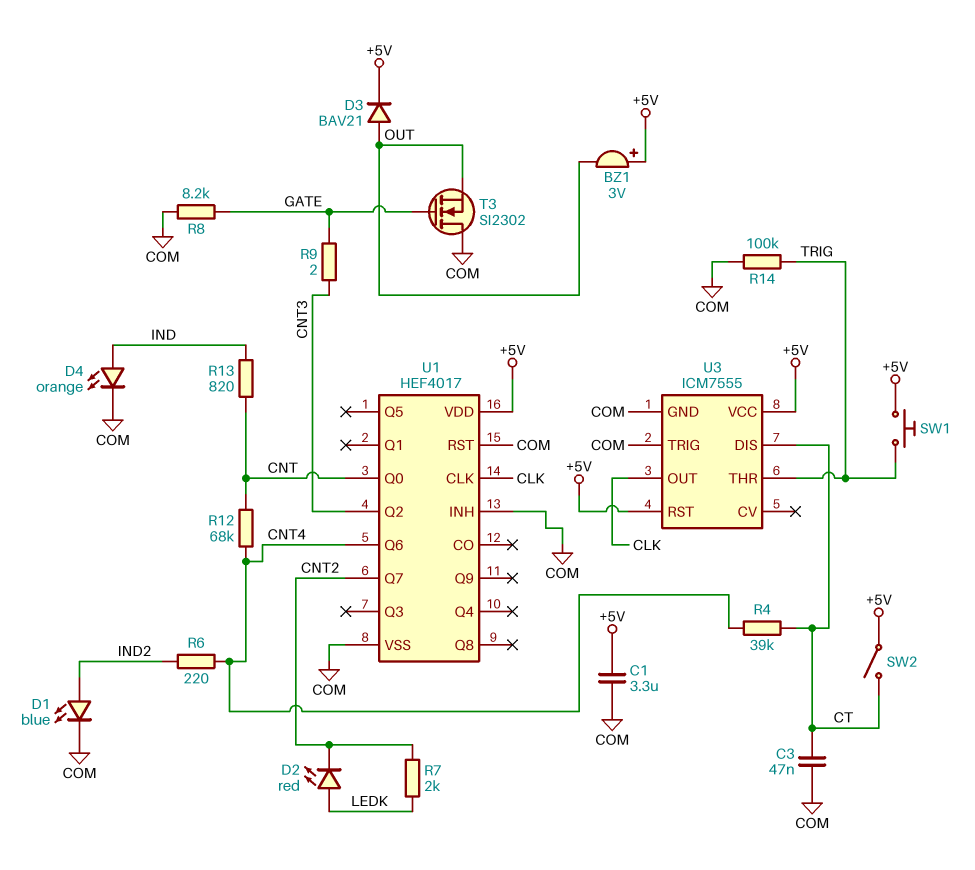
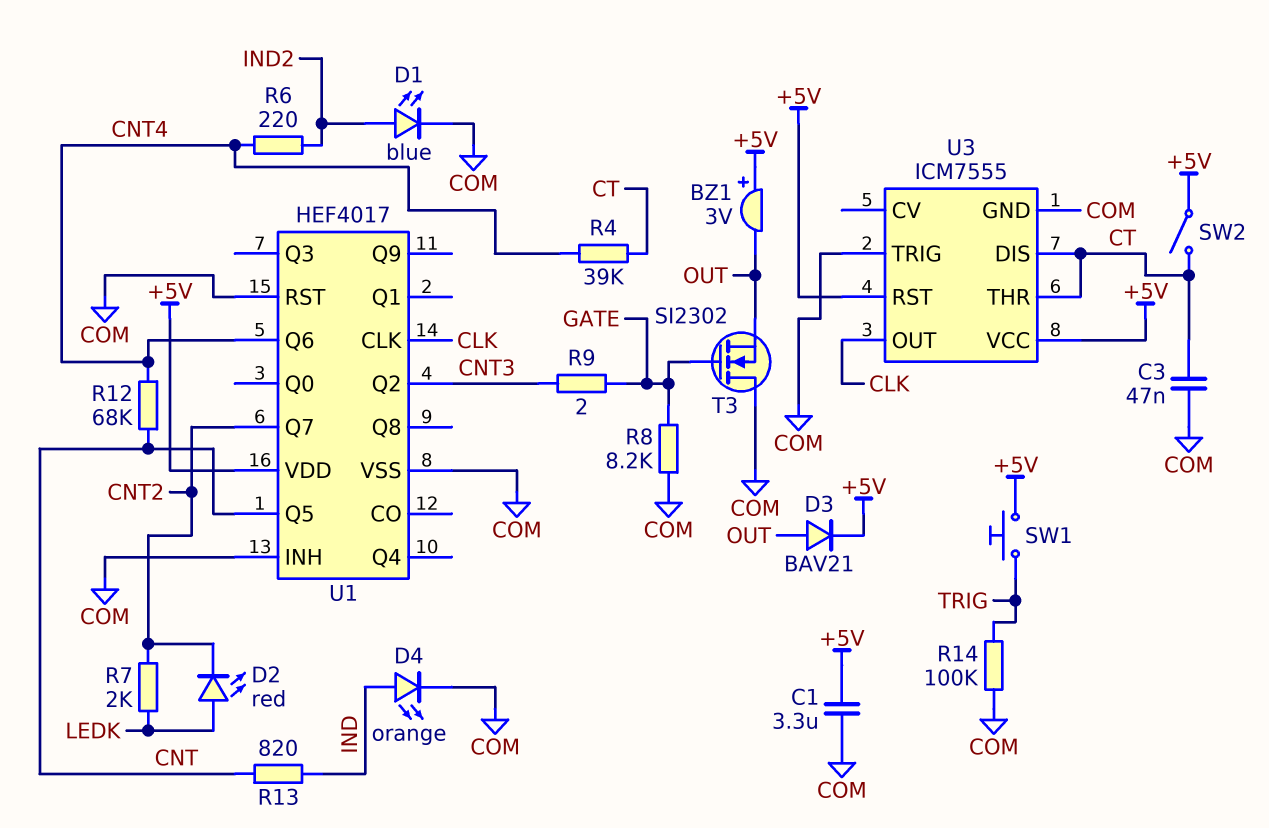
U1 pin Q0: CNT -> none
U1 pin Q5: none -> CNT
U3 pin THR: TRIG -> CT

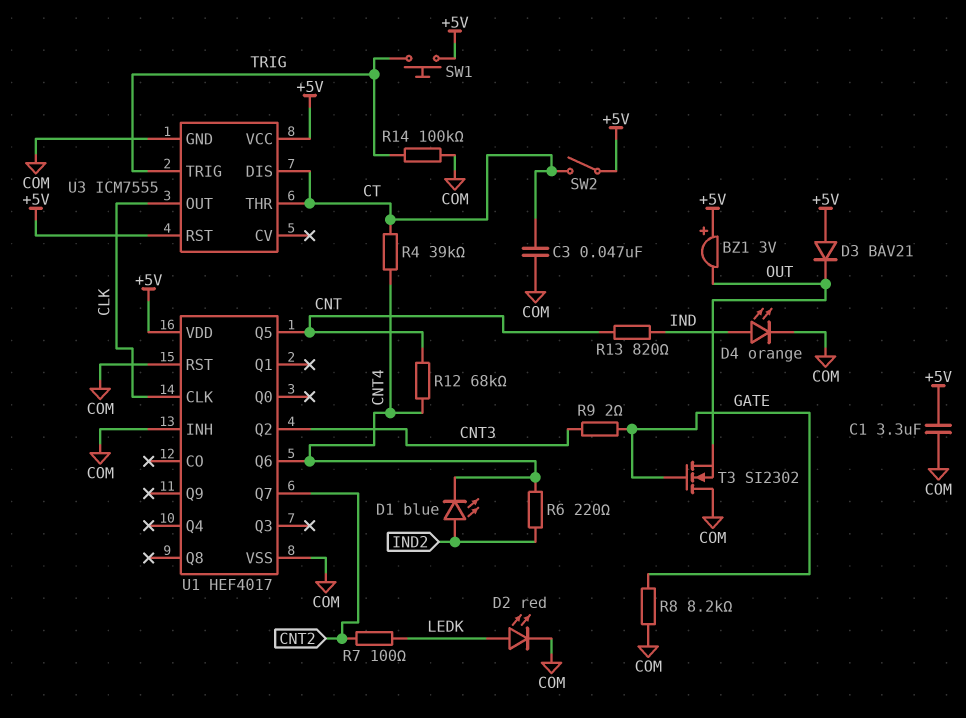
D1: LED blue (A IND2, K COM) -> LED blue (A IND2, K CNT4)
D2: LED red (A LEDK, K CNT2) -> LED red (A LEDK, K COM)
D3: diode BAV21 (A OUT, K +5V) -> diode BAV21 (A +5V, K OUT)
R7: 2k (CNT2, LEDK) -> 100 (CNT2, LEDK)
U3 pin TRIG: COM -> TRIG

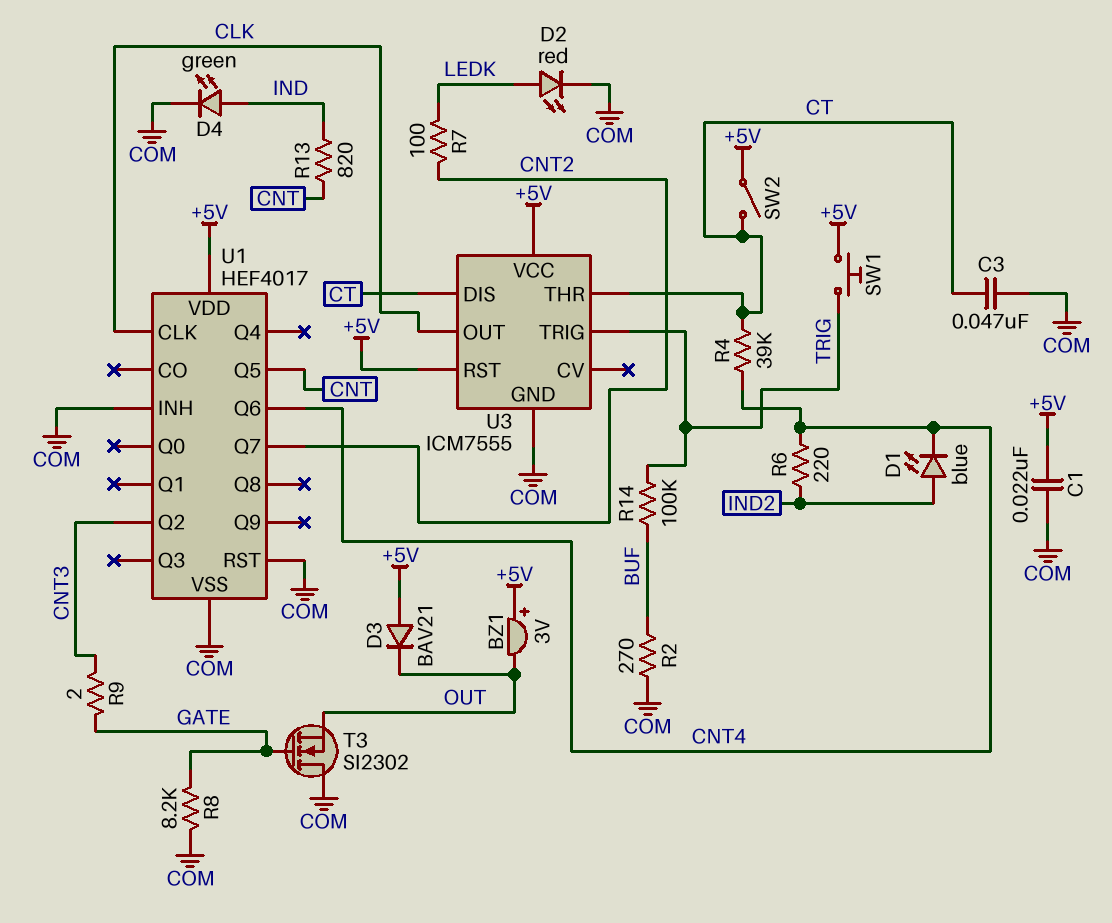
C1: 3.3uF (+5V, COM) -> 22nF (+5V, COM)
D4: LED orange (A IND, K COM) -> LED green (A IND, K COM)
R2: none -> 270 (BUF, COM)
R12: 68k (CNT, CNT4) -> none
R14: 100k (COM, TRIG) -> 100k (BUF, TRIG)

